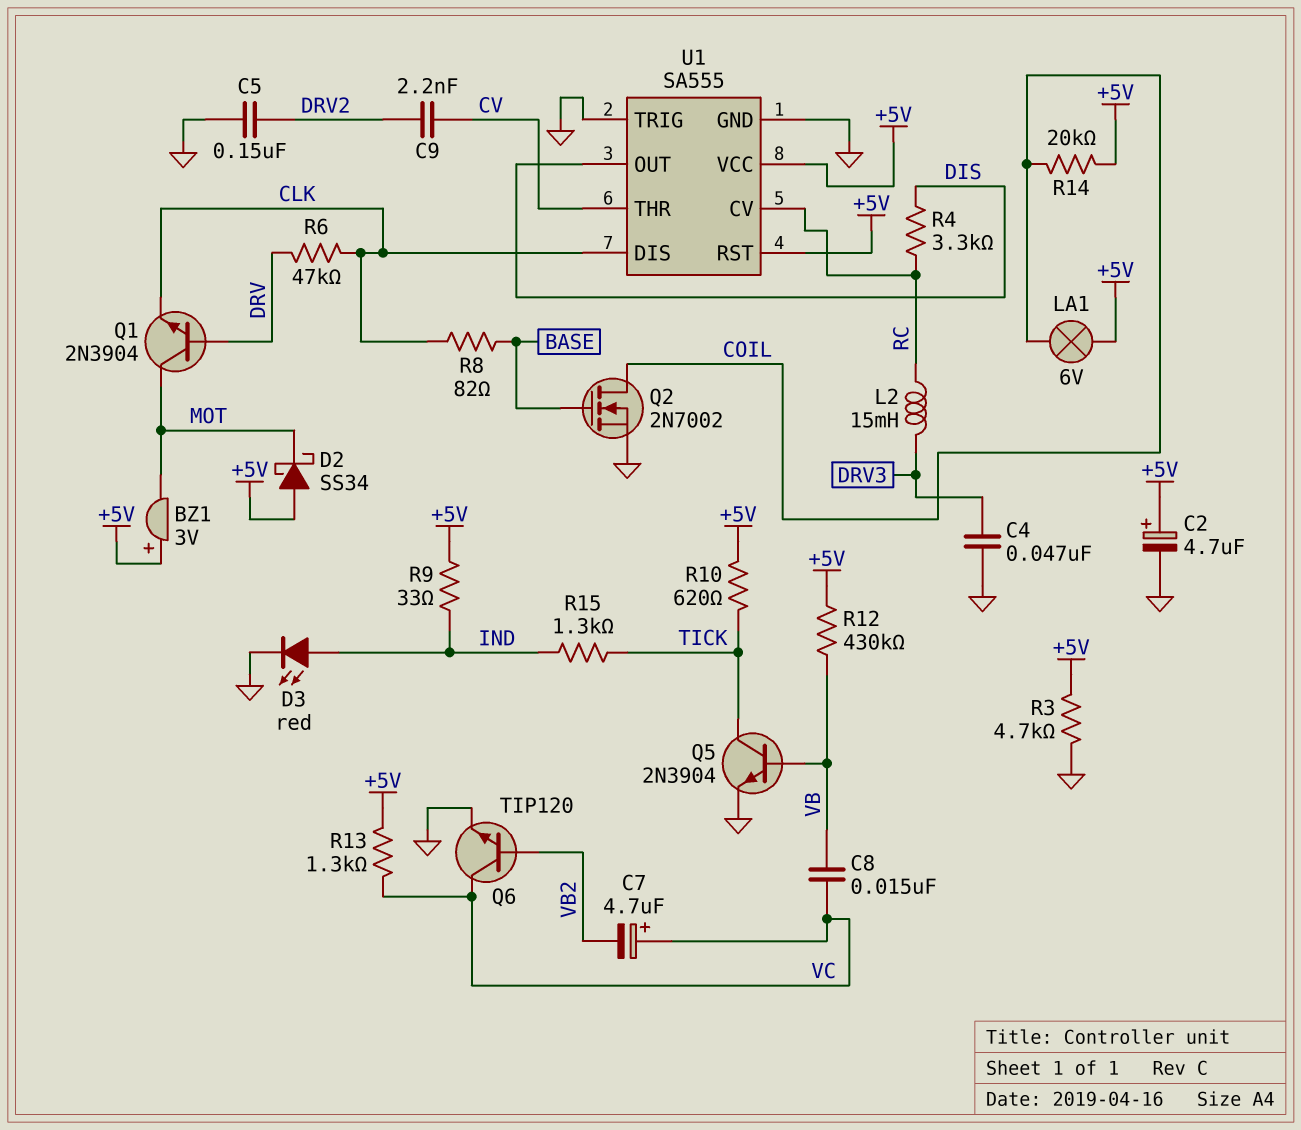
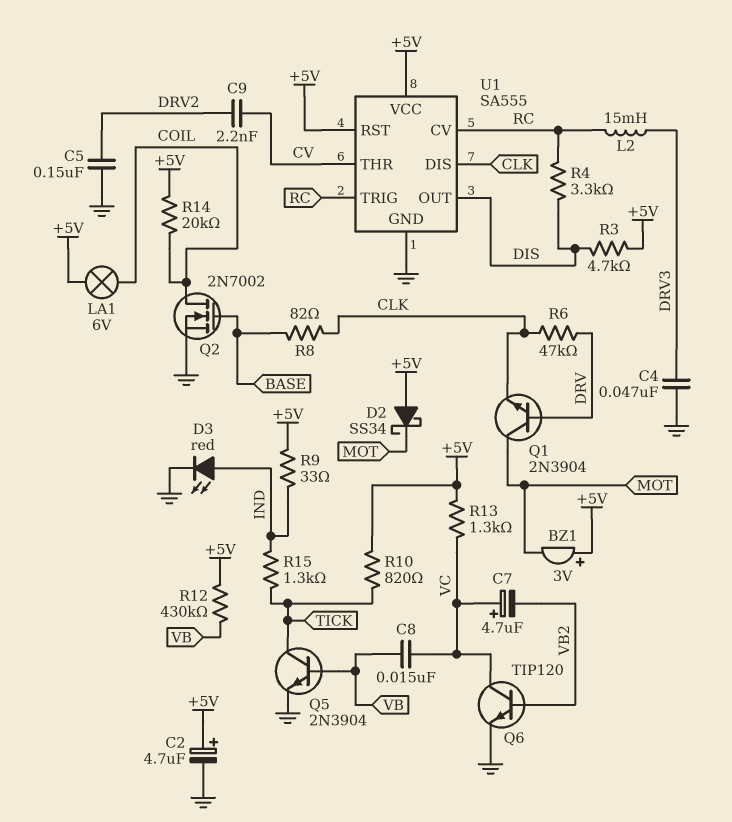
R3: 4.7k (+5V, GND) -> 4.7k (+5V, DIS)
R10: 620 (+5V, TICK) -> 820 (+5V, TICK)
U1 pin TRIG: GND -> RC

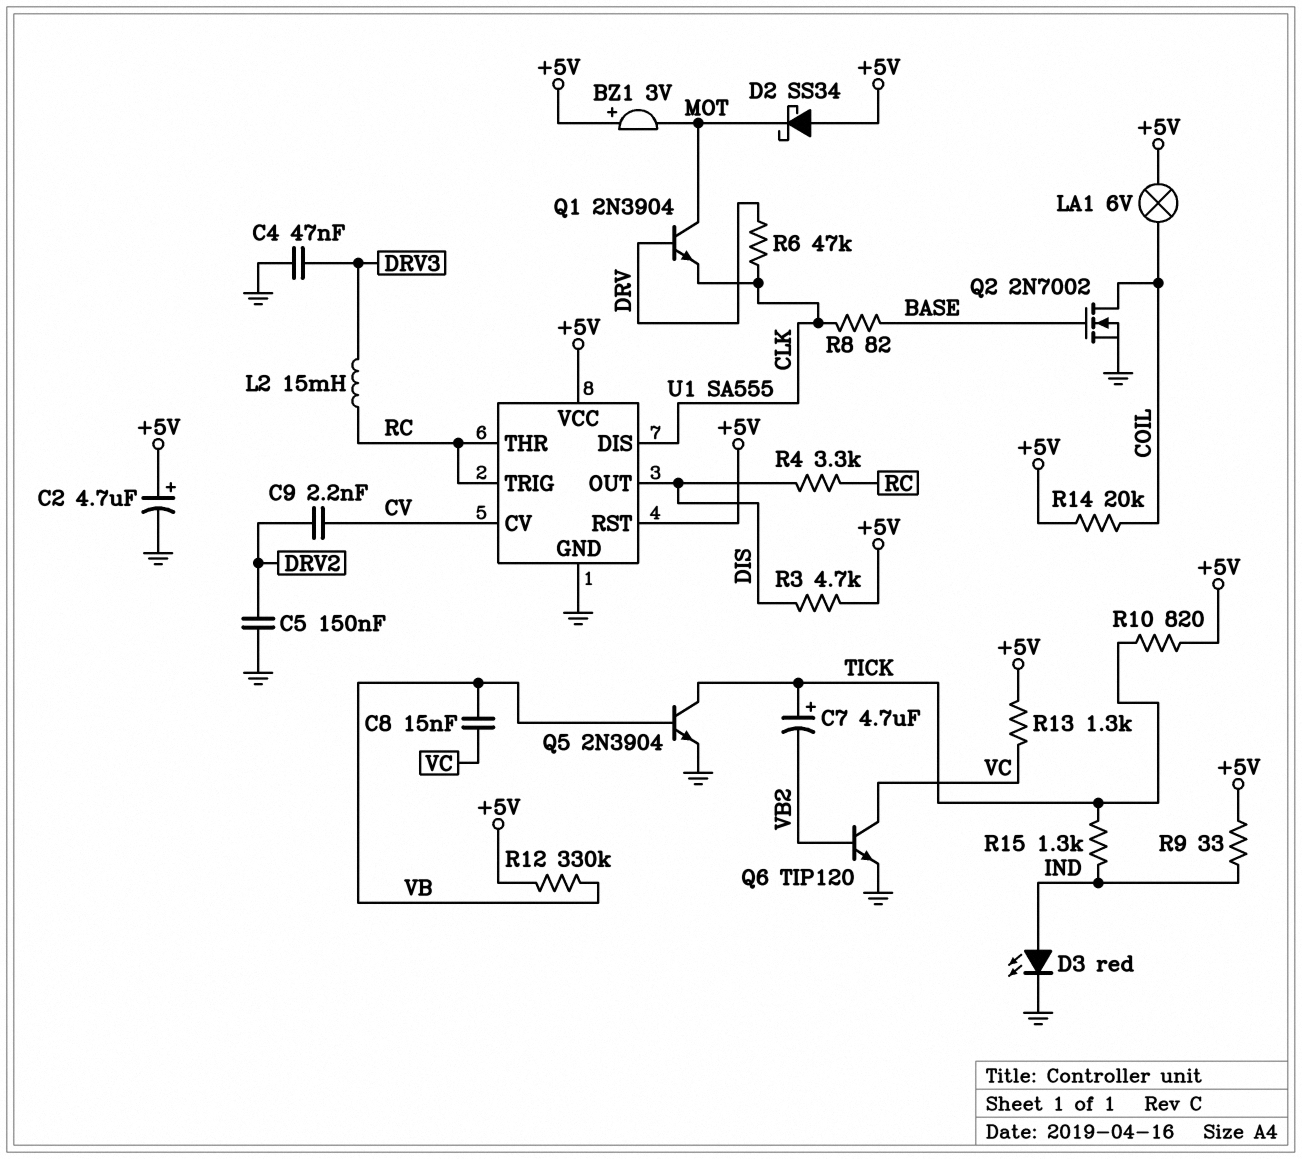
C7: 4.7uF (plus VC, minus VB2) -> 4.7uF (plus TICK, minus VB2)
R12: 430k (+5V, VB) -> 330k (+5V, VB)
U1 pin CV: RC -> CV
U1 pin THR: CV -> RC

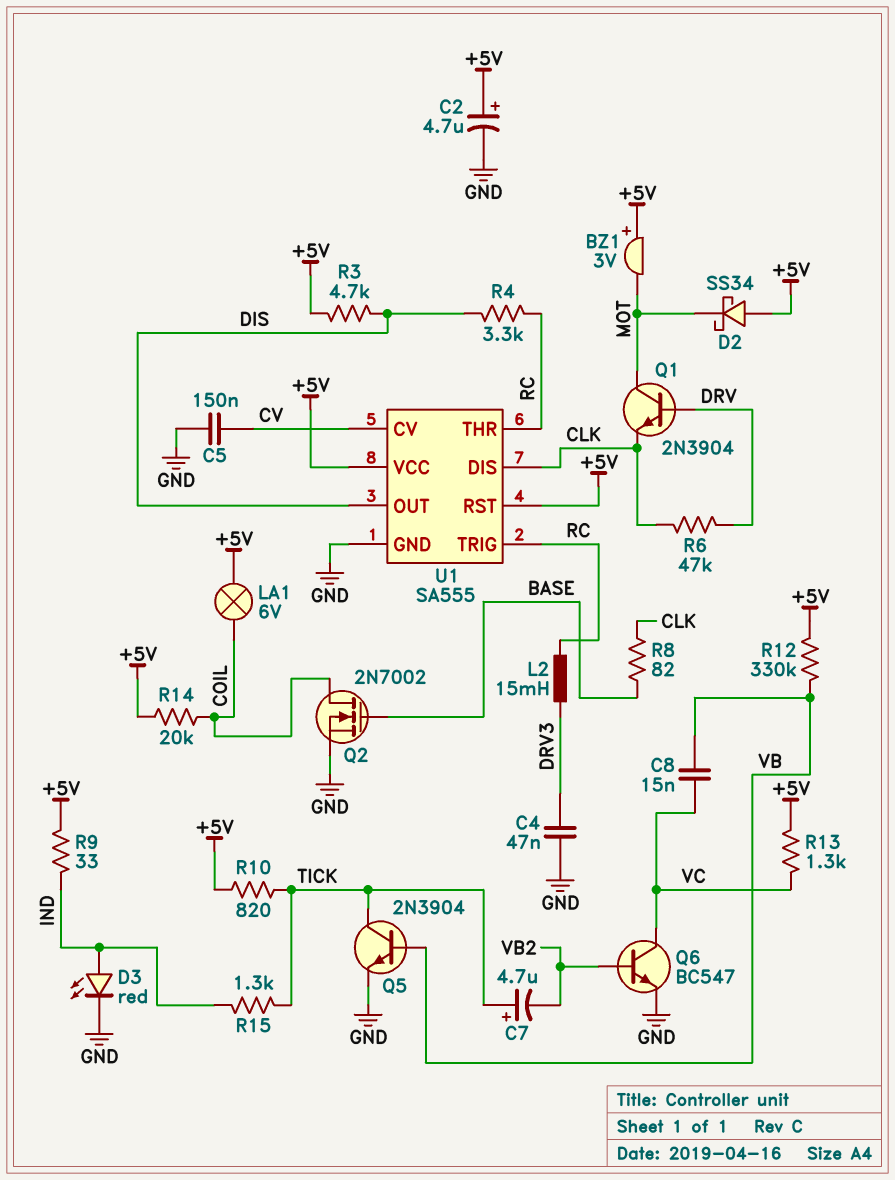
C5: 150nF (DRV2, GND) -> 150nF (CV, GND)
C9: 2.2nF (CV, DRV2) -> none
Q6: NPN TIP120 (B VB2, C VC, E GND) -> NPN BC547 (B VB2, C VC, E GND)

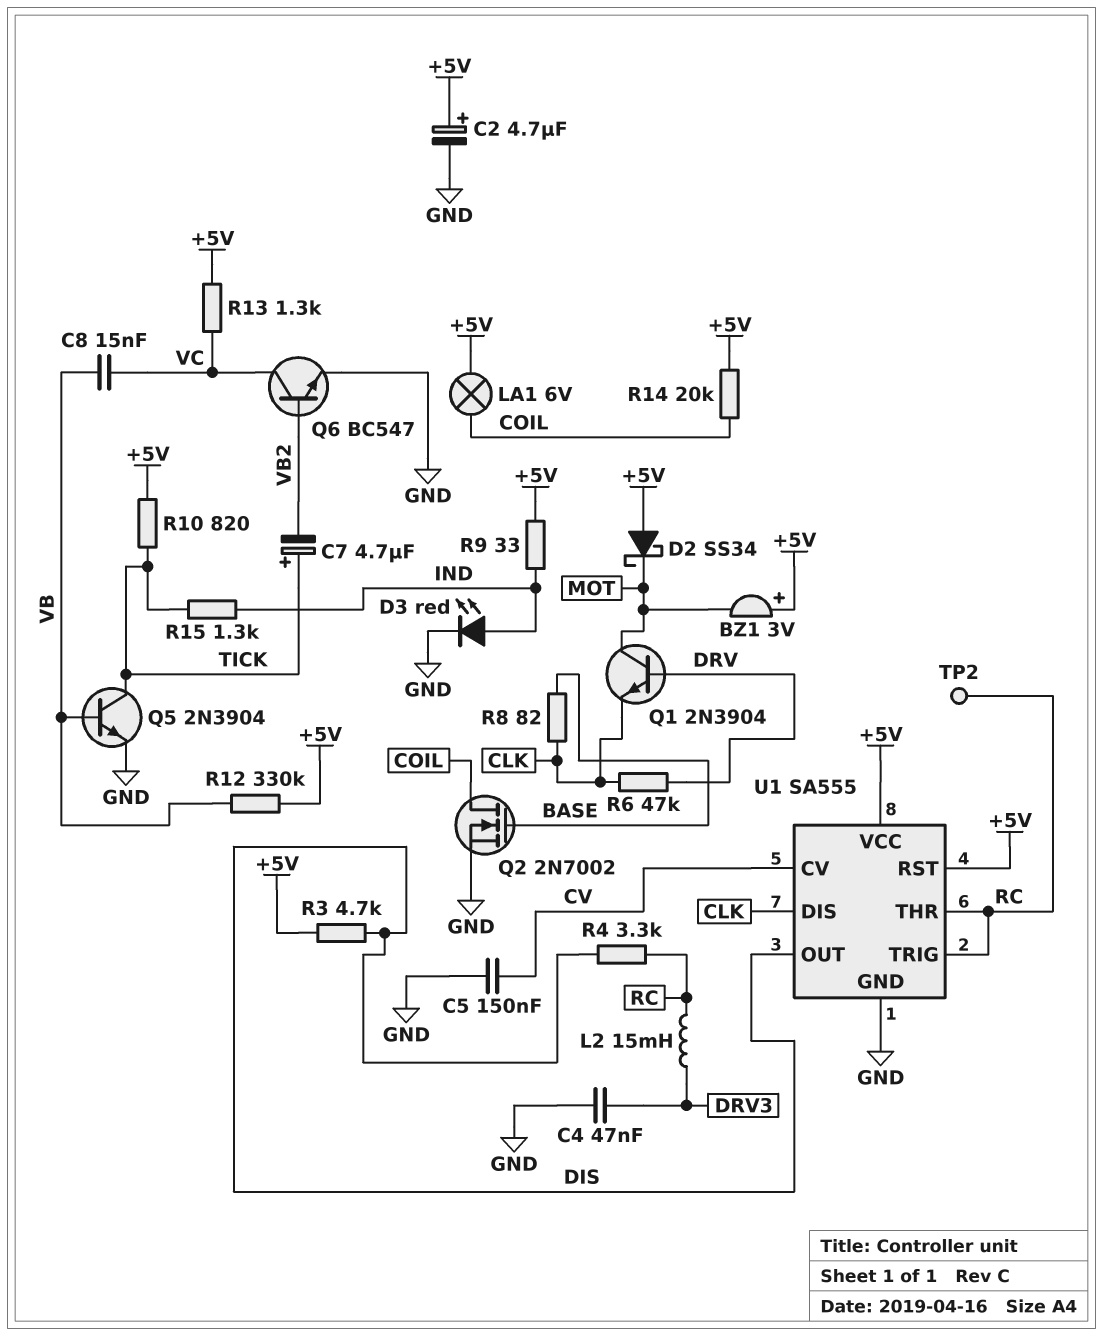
TP2: none -> test point (RC)

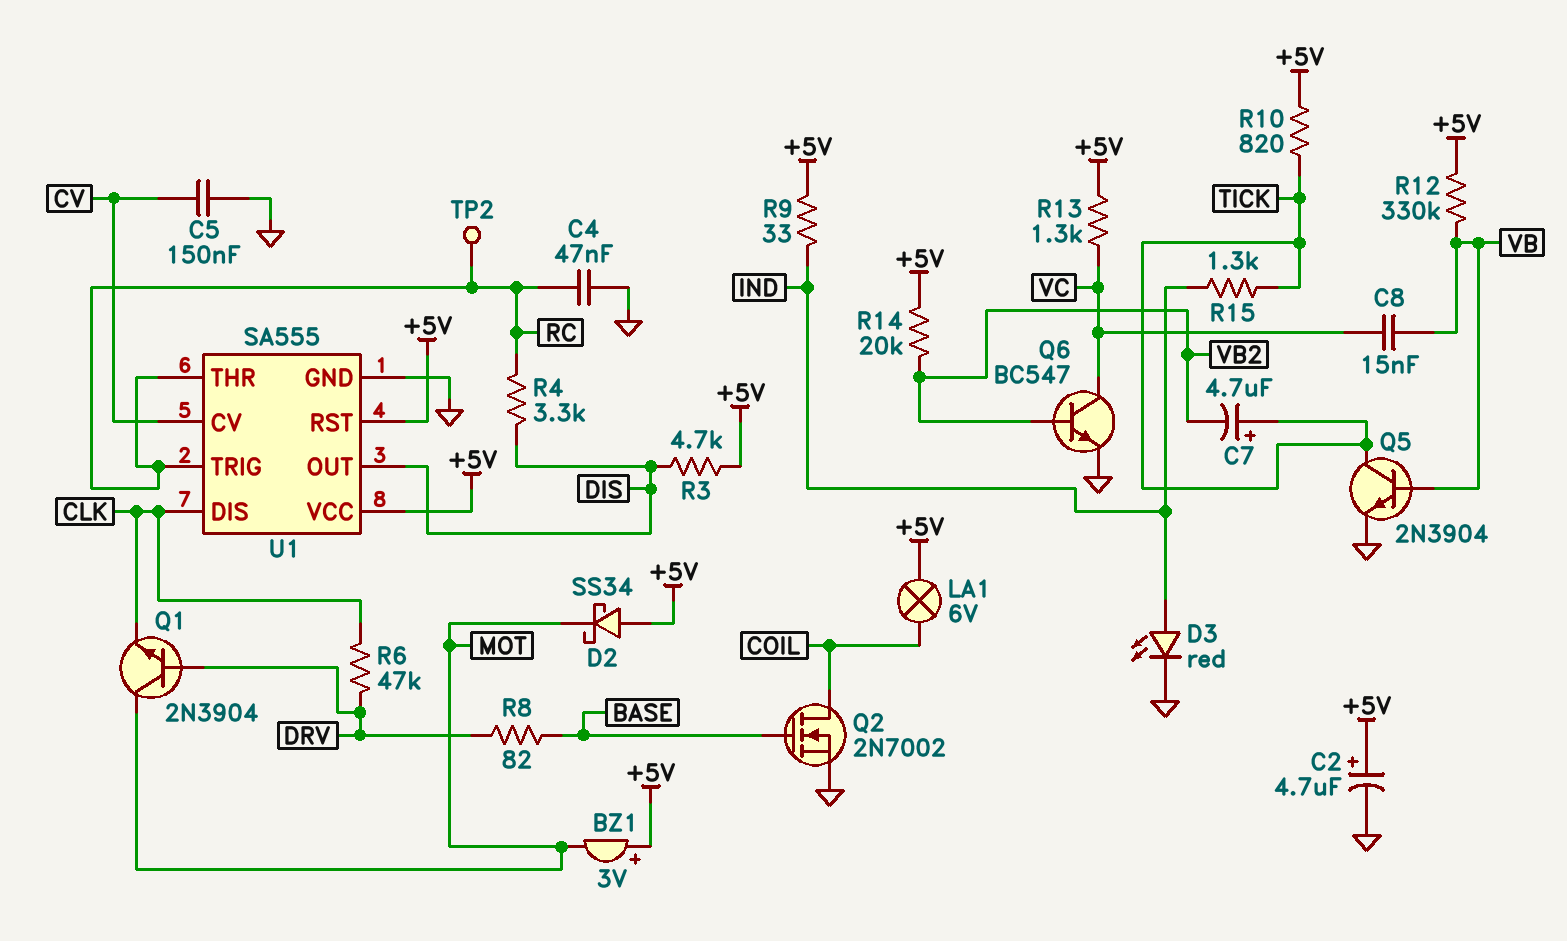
C4: 47nF (DRV3, GND) -> 47nF (GND, RC)
L2: 15mH (DRV3, RC) -> none
R8: 82 (BASE, CLK) -> 82 (BASE, DRV)
R14: 20k (+5V, COIL) -> 20k (+5V, VB2)

